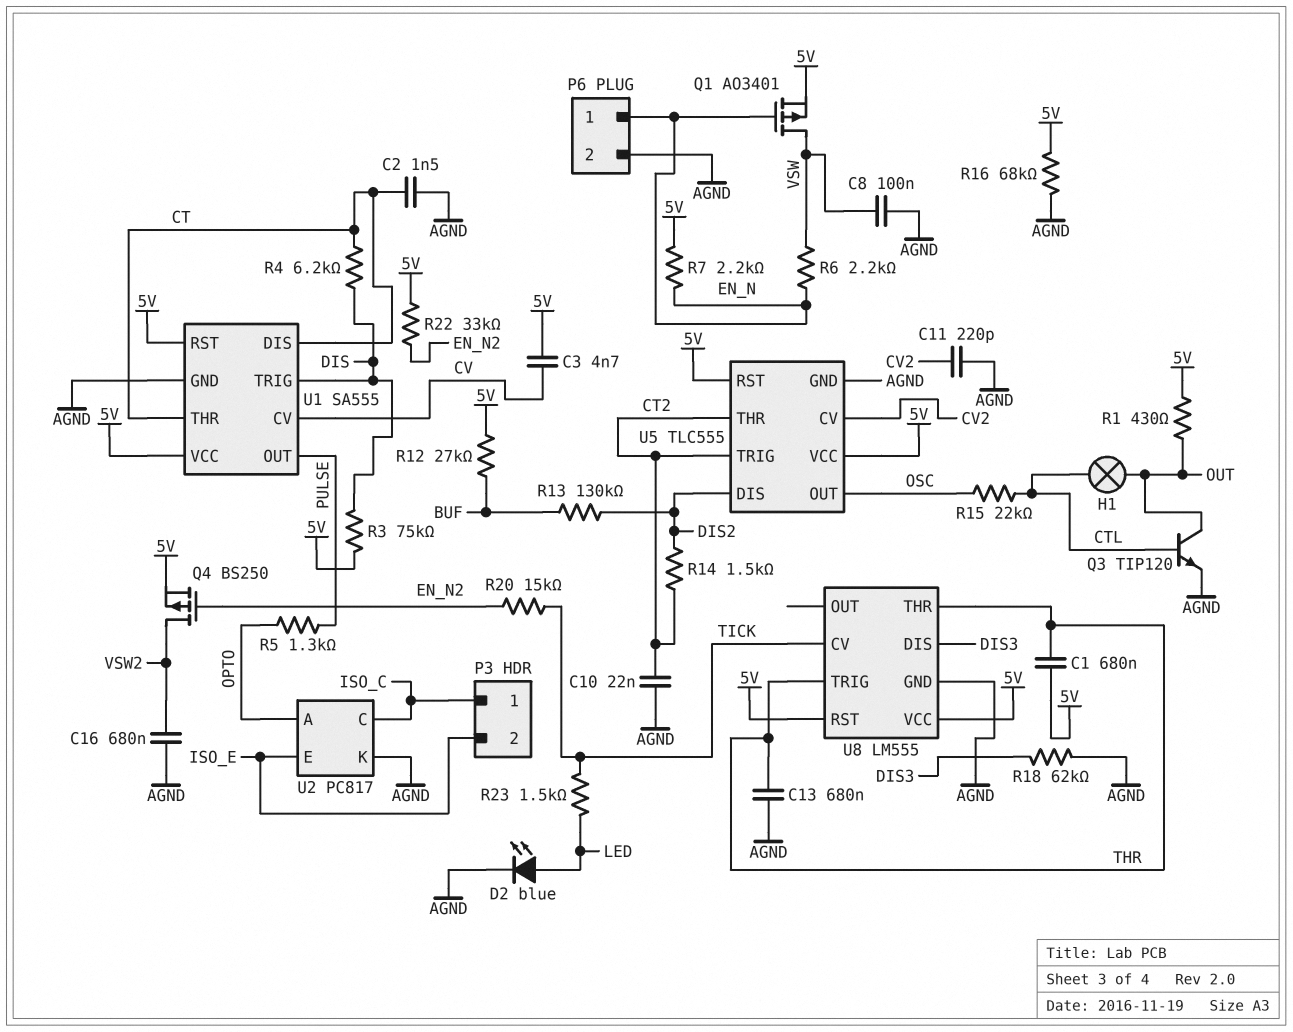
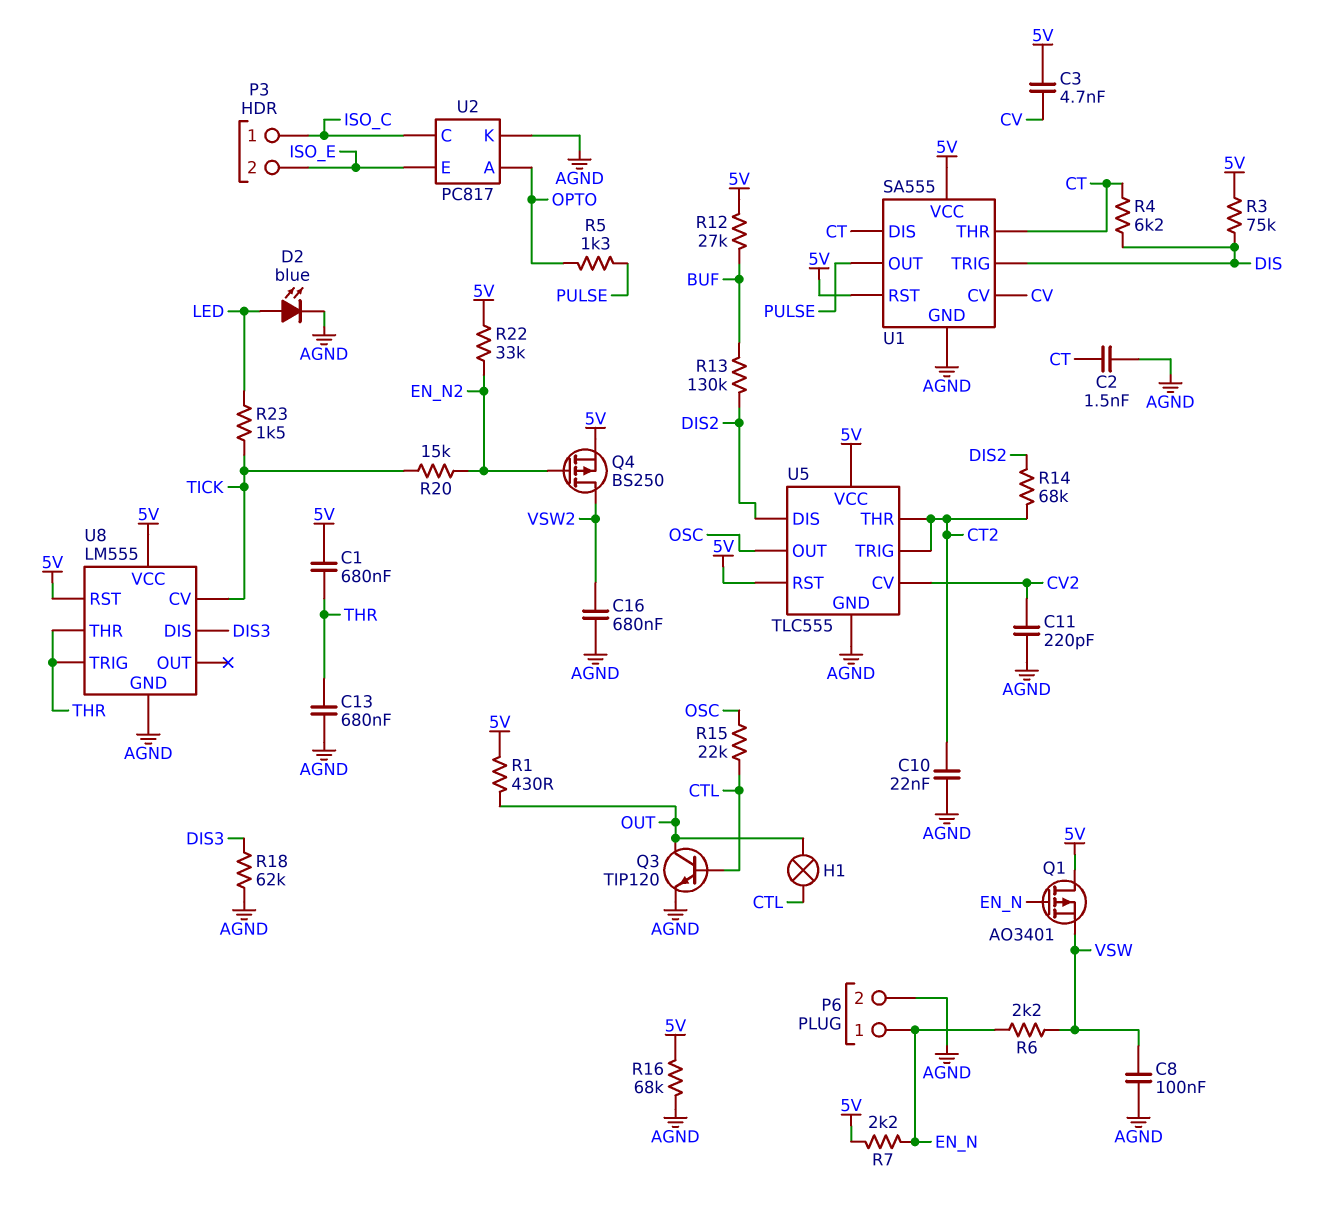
Q1: PMOS AO3401 (G EN_N, D VSW, S 5V) -> PMOS AO3401 (G EN_N, D 5V, S VSW)
R14: 1.5k (CT2, DIS2) -> 68k (CT2, DIS2)

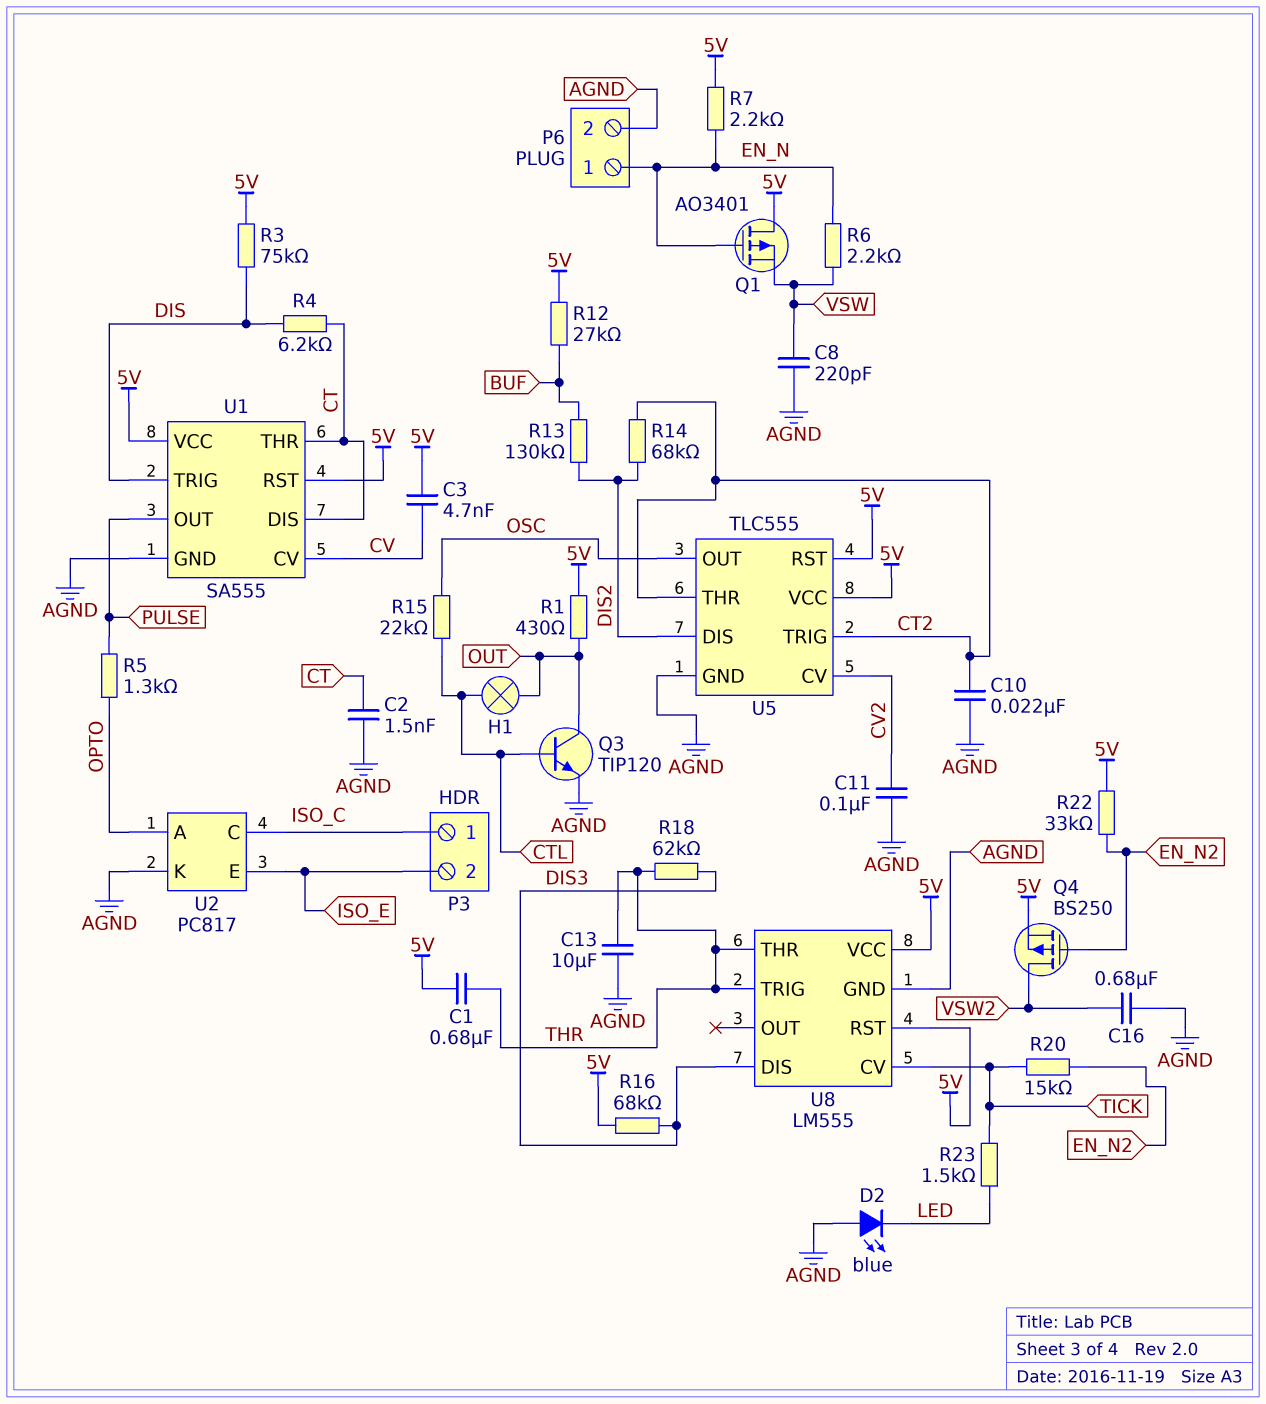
C8: 100nF (AGND, VSW) -> 220pF (AGND, VSW)
C11: 220pF (AGND, CV2) -> 100nF (AGND, CV2)
C13: 680nF (AGND, THR) -> 10uF (AGND, THR)
D2: LED blue (A LED, K AGND) -> LED blue (A AGND, K LED)
R16: 68k (5V, AGND) -> 68k (5V, DIS3)
R18: 62k (AGND, DIS3) -> 62k (DIS3, THR)

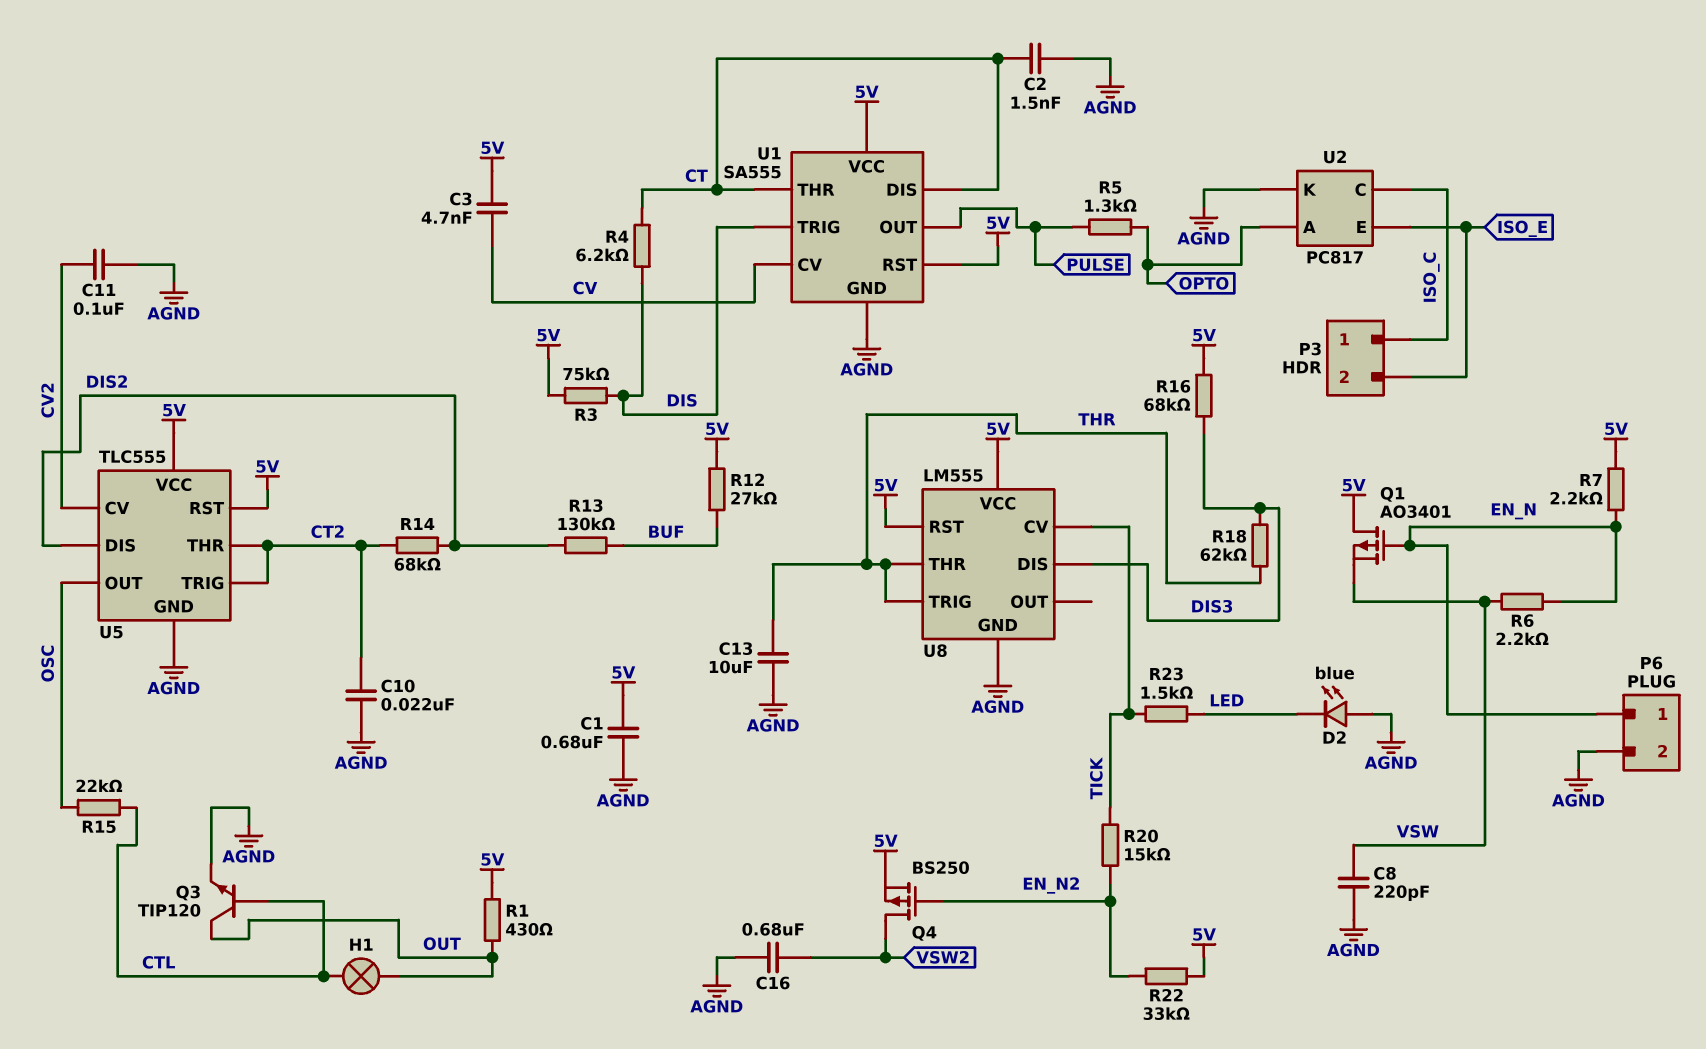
C1: 680nF (5V, THR) -> 680nF (5V, AGND)

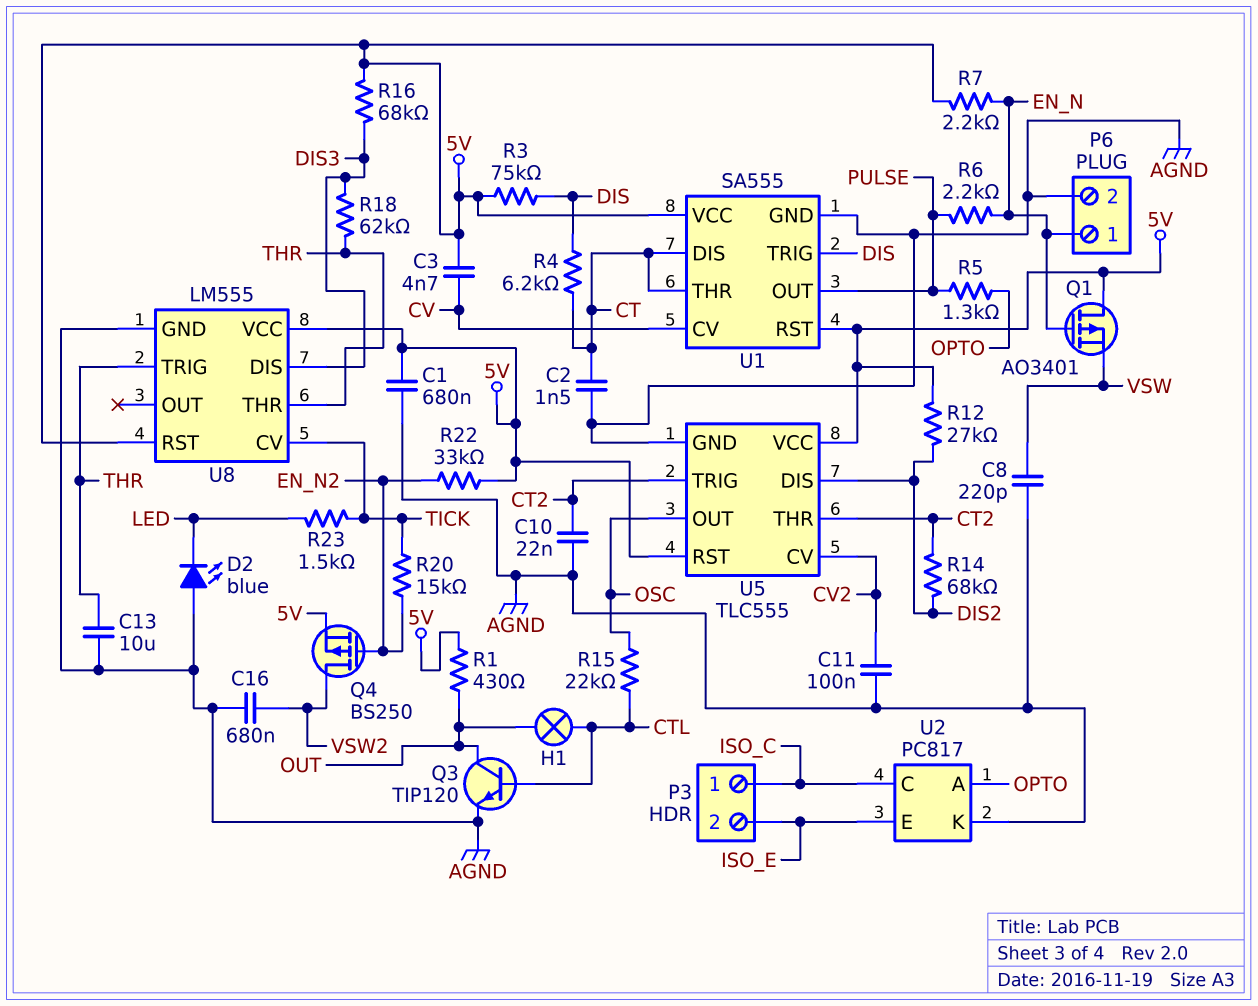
R6: 2.2k (EN_N, VSW) -> 2.2k (EN_N, PULSE)
R12: 27k (5V, BUF) -> 27k (5V, DIS2)
R13: 130k (BUF, DIS2) -> none

